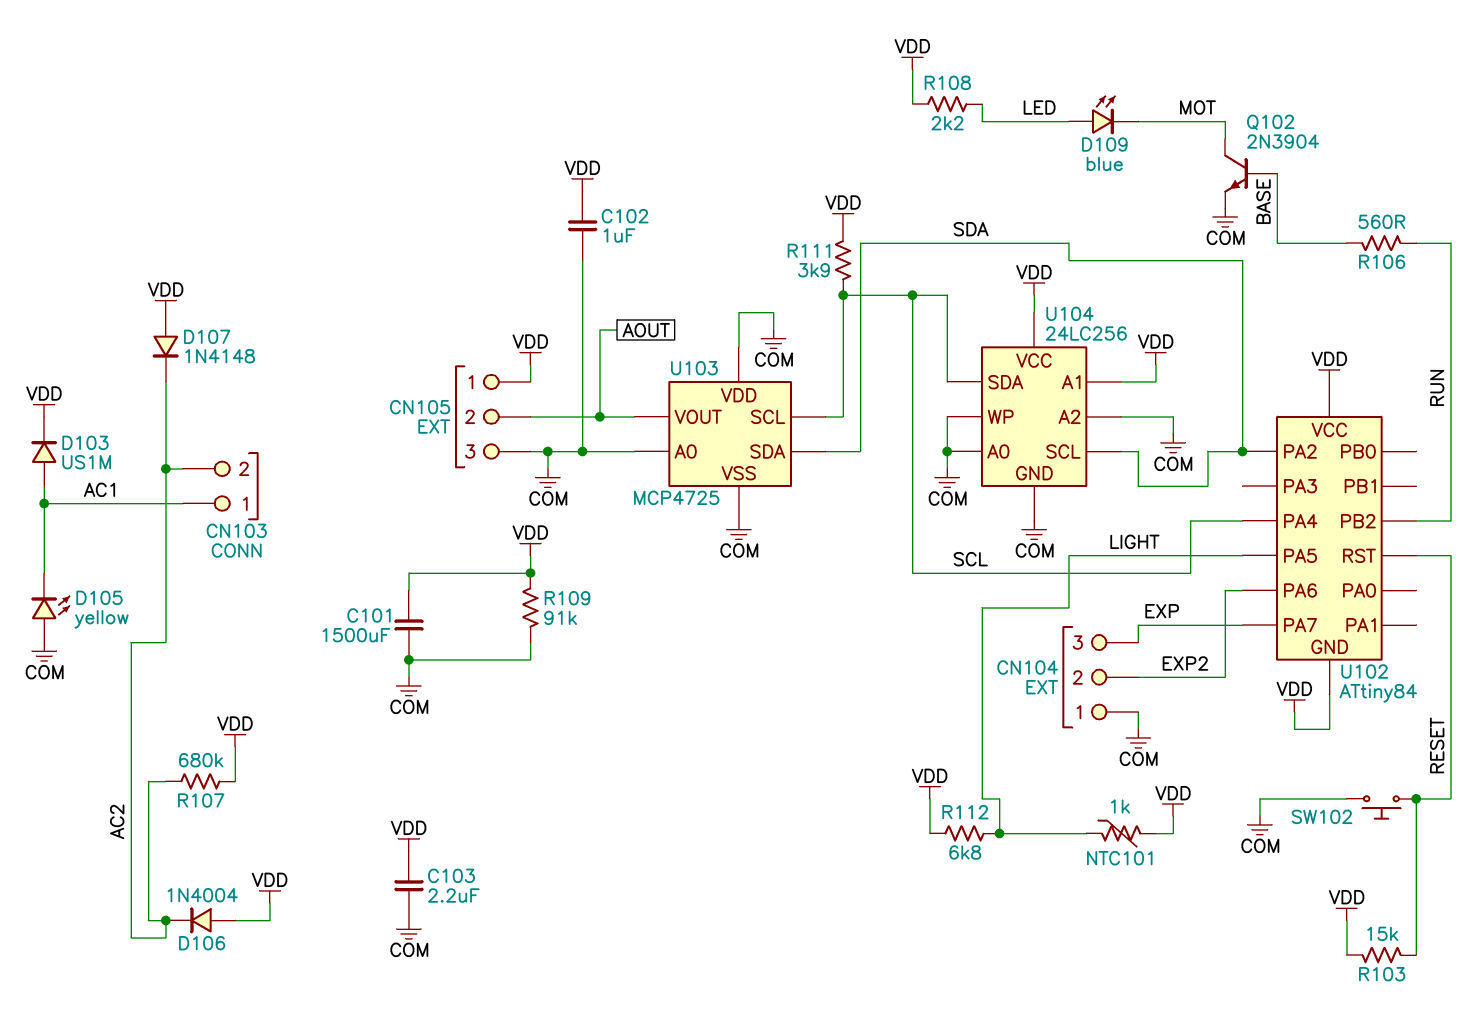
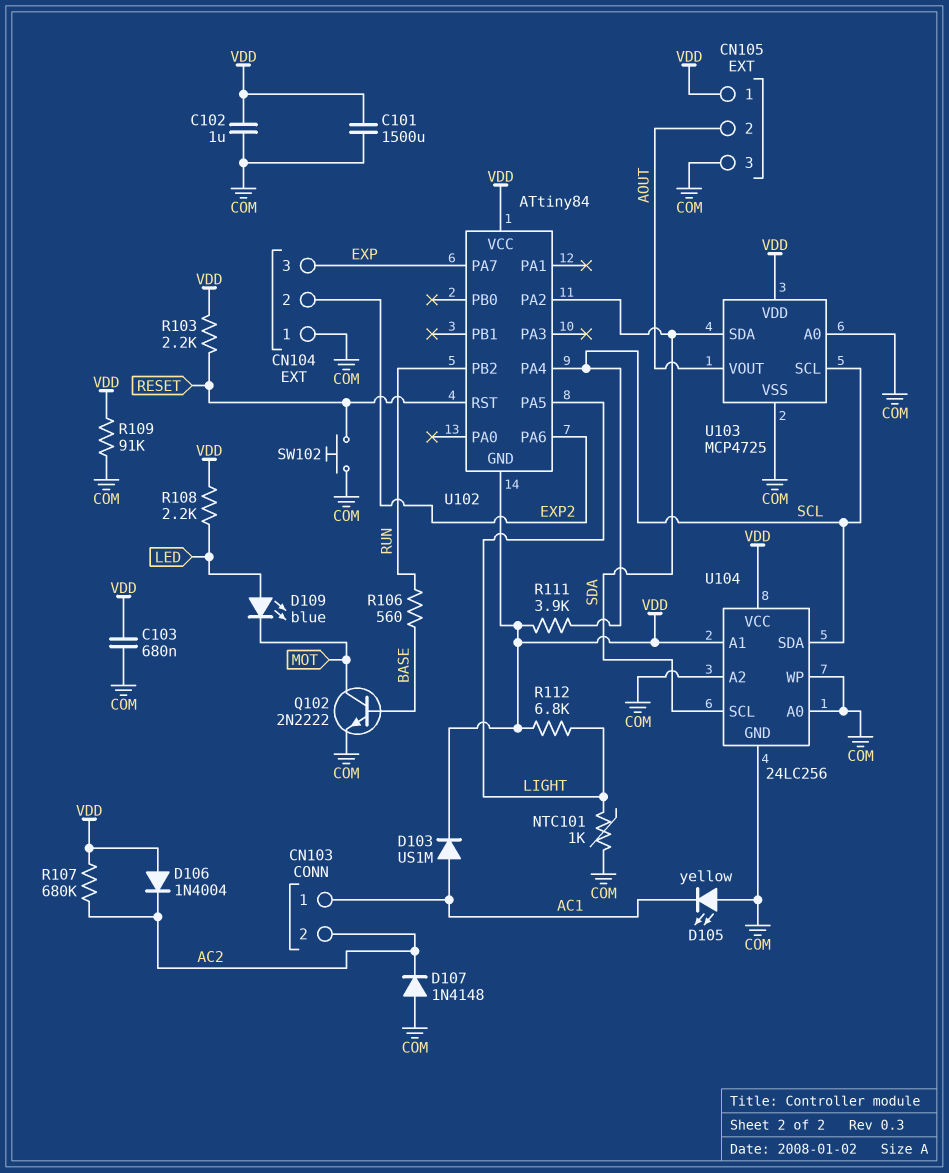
C103: 2.2uF (COM, VDD) -> 680nF (COM, VDD)
D107: diode 1N4148 (A VDD, K AC2) -> diode 1N4148 (A COM, K AC2)
NTC101: 1k (LIGHT, VDD) -> 1k (COM, LIGHT)
Q102: NPN 2N3904 (B BASE, C MOT, E COM) -> NPN 2N2222 (B BASE, C MOT, E COM)
R103: 15k (RESET, VDD) -> 2.2k (RESET, VDD)
U103 pin VDD: COM -> VDD

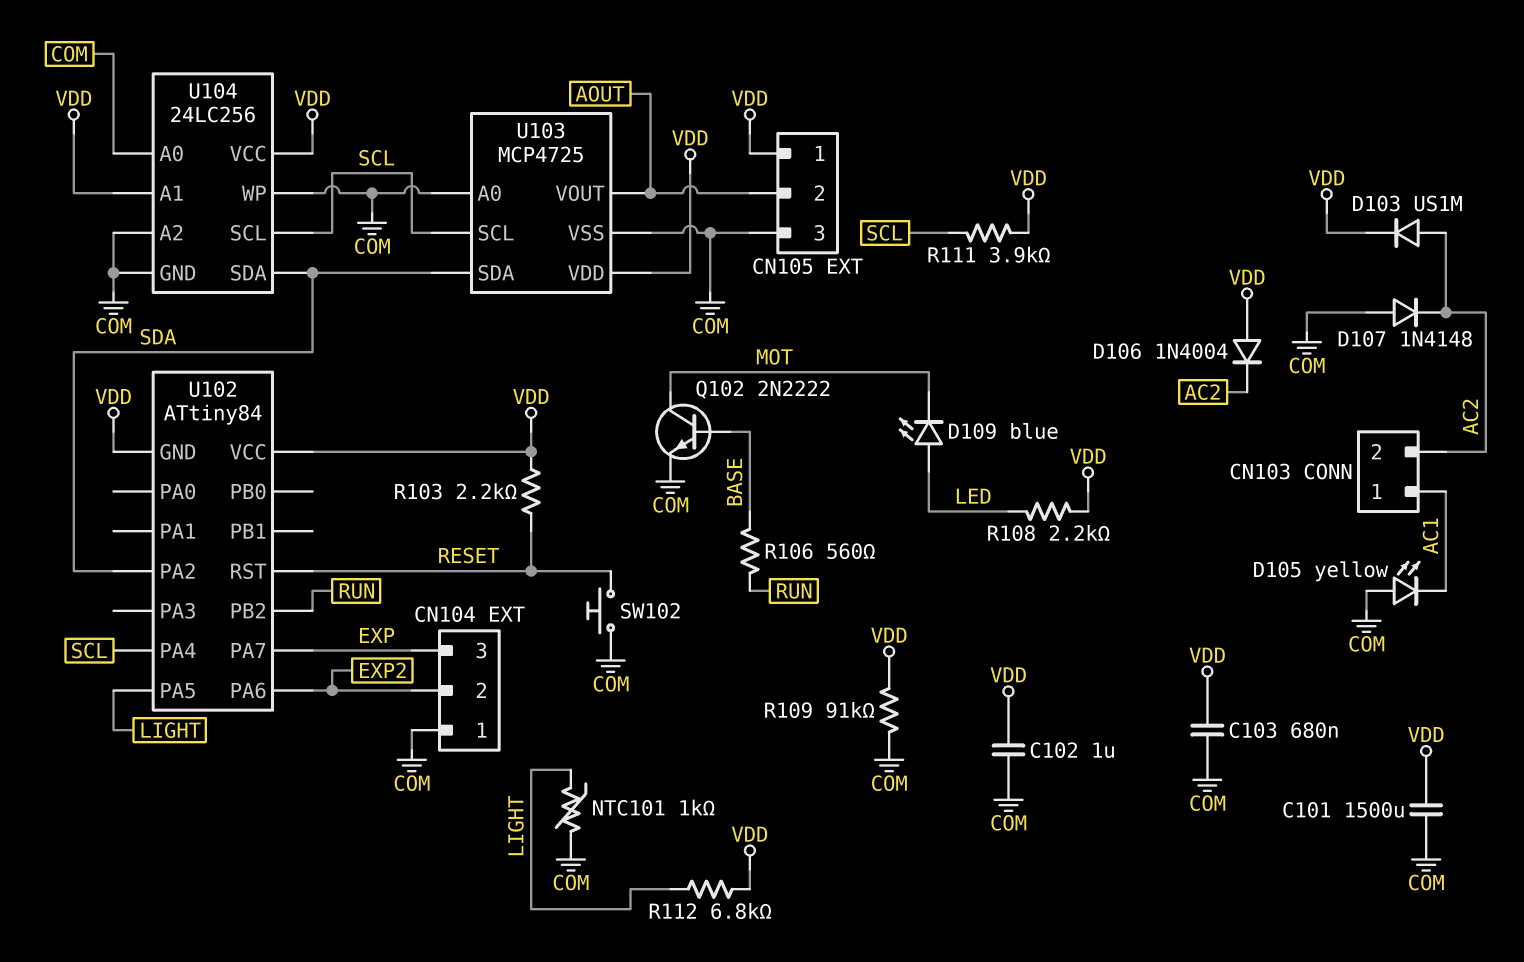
D103: diode US1M (A AC1, K VDD) -> diode US1M (A AC2, K VDD)
R107: 680k (AC2, VDD) -> none
U104 pin SCL: SDA -> SCL
U104 pin SDA: SCL -> SDA

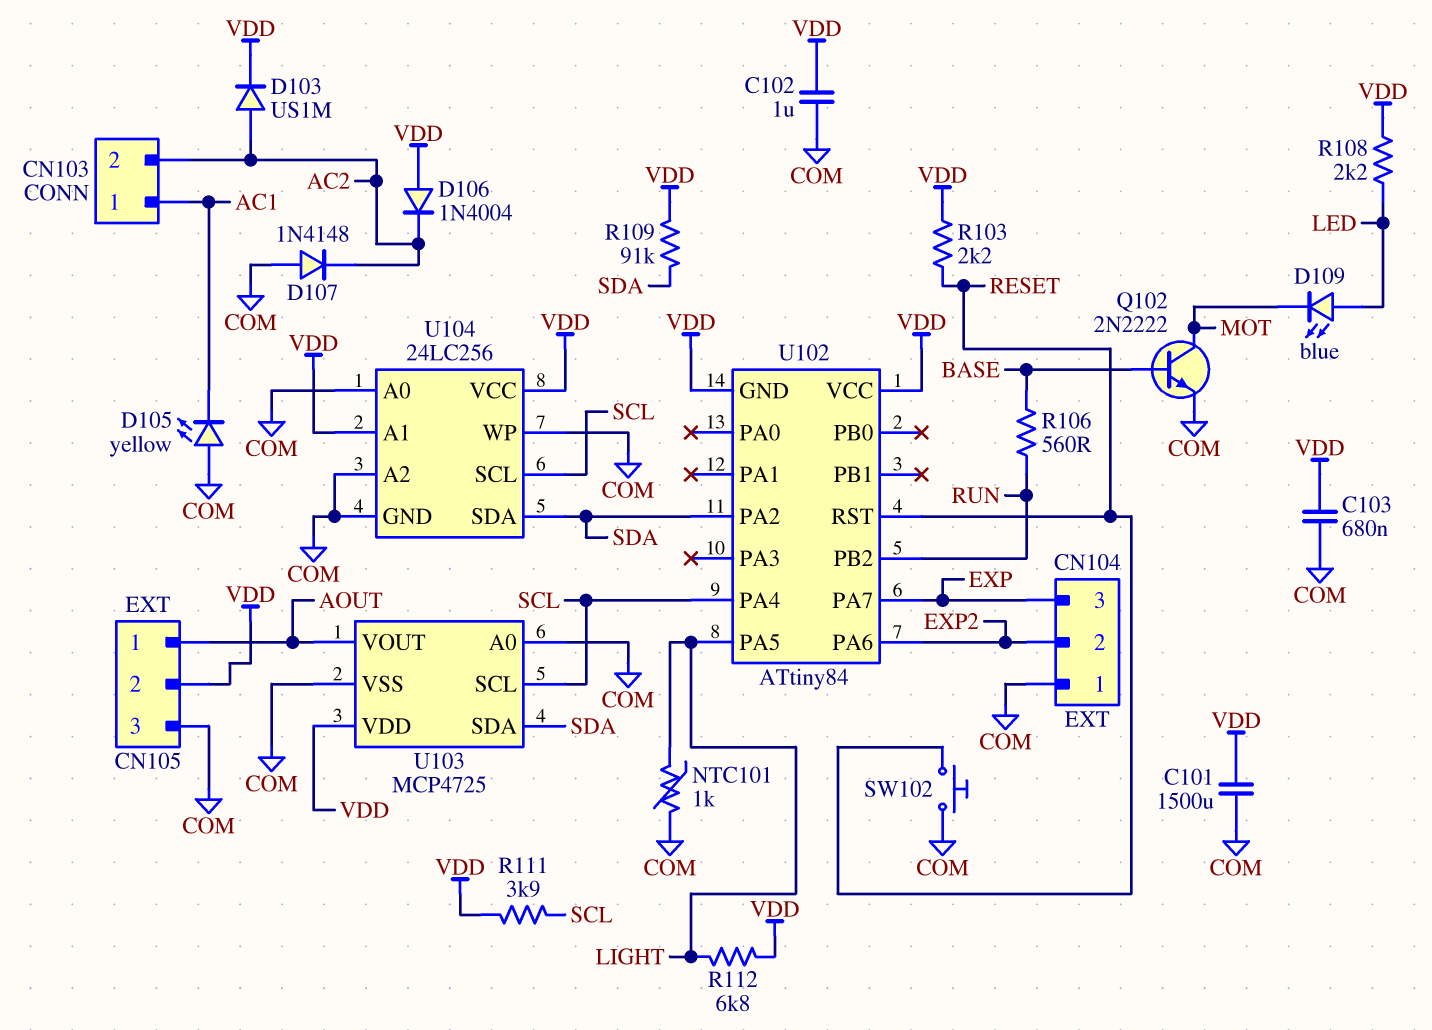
CN105 pin 1: VDD -> AOUT
CN105 pin 2: AOUT -> VDD
R109: 91k (COM, VDD) -> 91k (SDA, VDD)

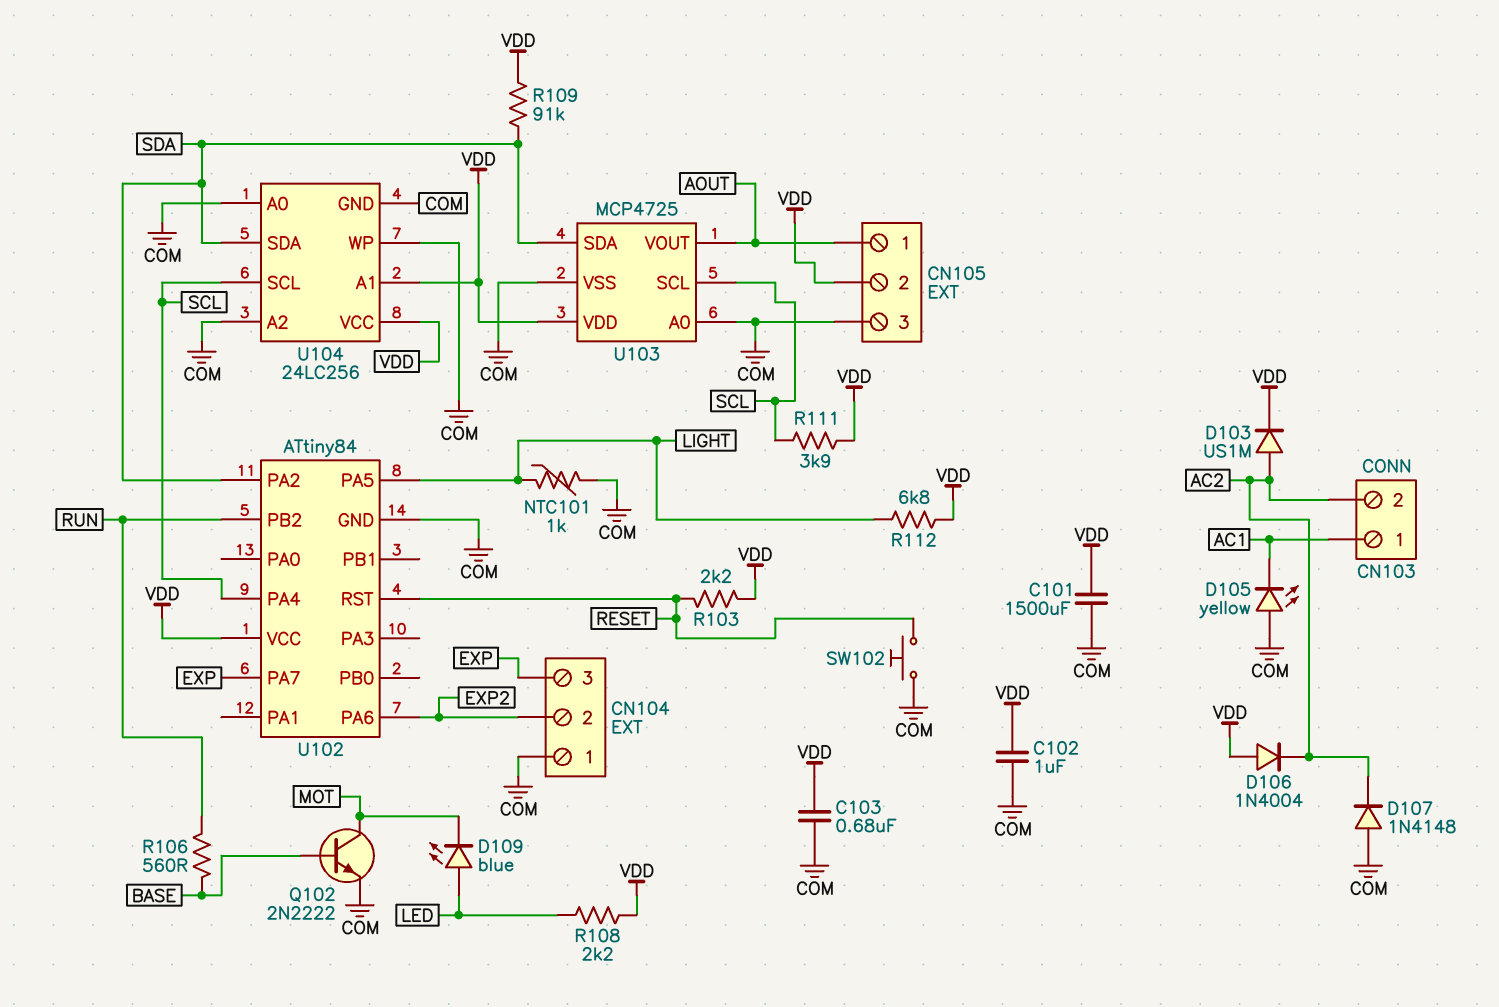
U102 pin GND: VDD -> COM

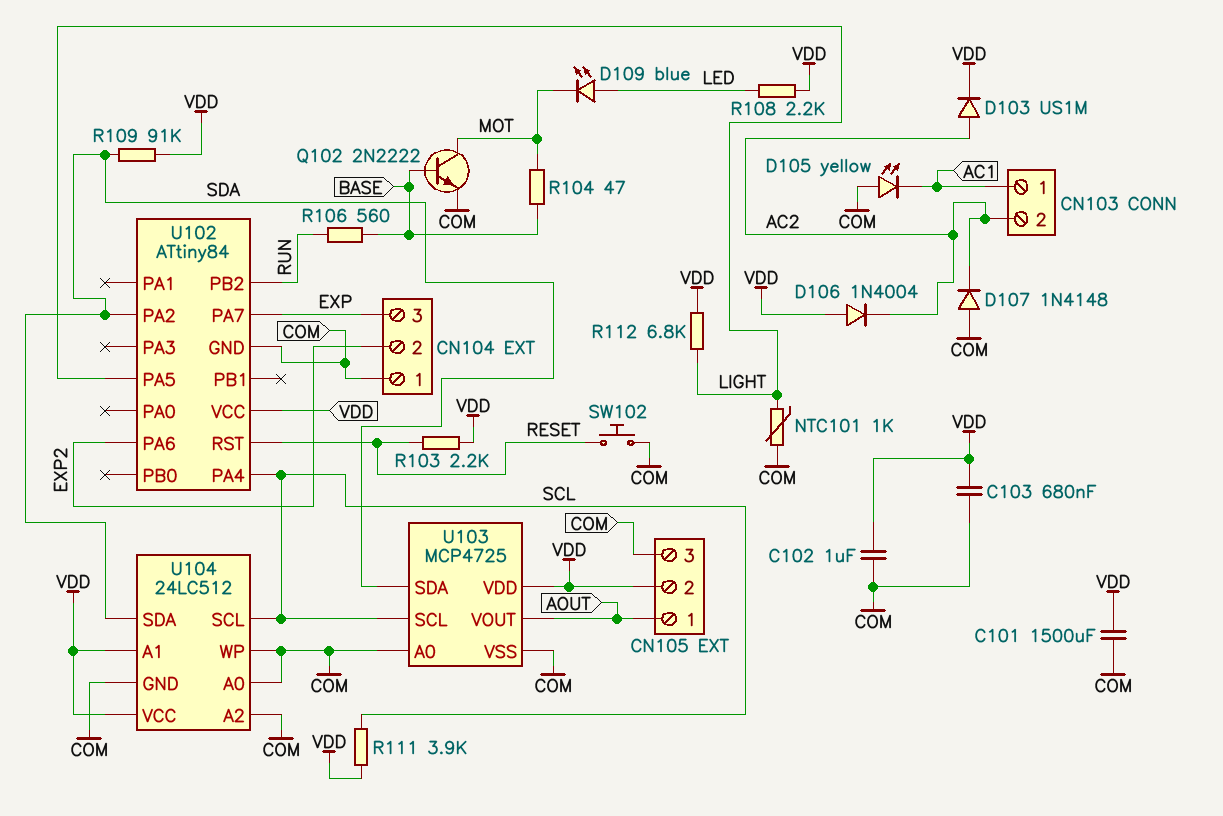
R104: none -> 47 (BASE, MOT)
U104: 24LC256 -> 24LC512

